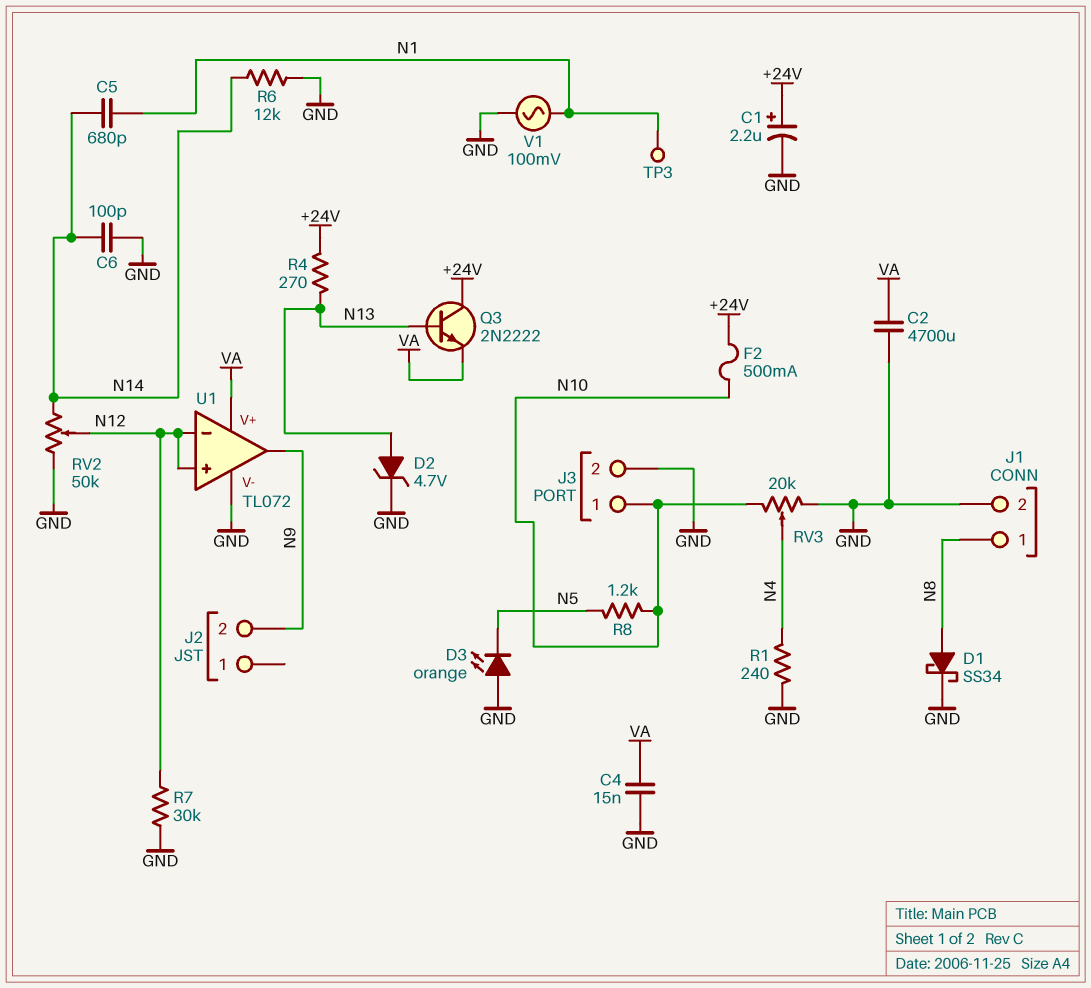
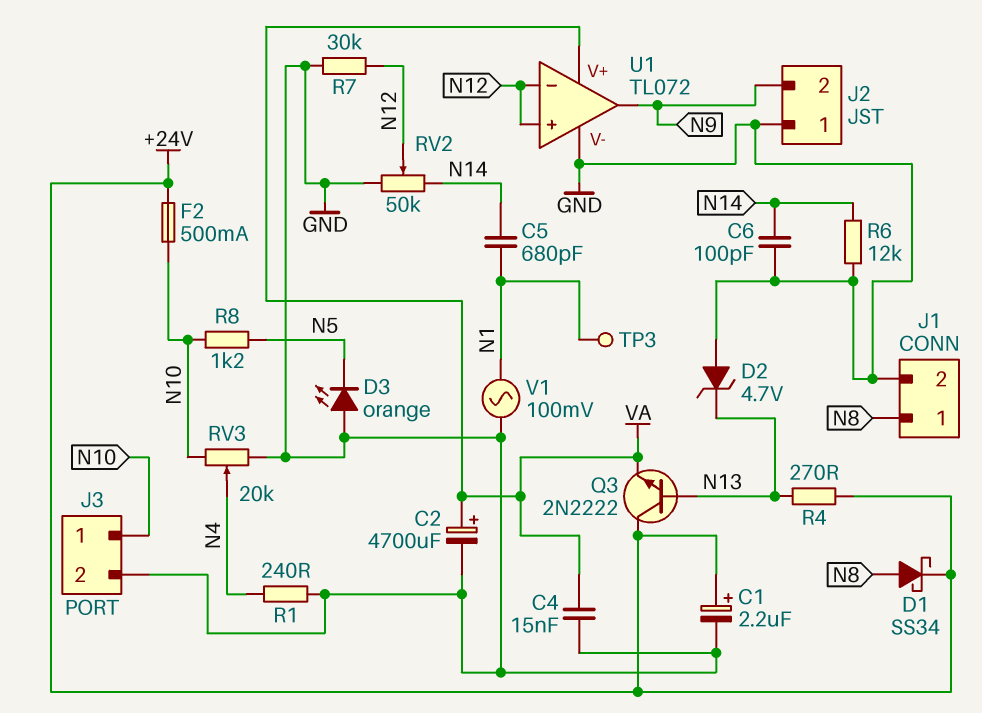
C2: 4700uF (GND, VA) -> 4700uF (plus VA, minus GND)
D1: schottky SS34 (A N8, K GND) -> schottky SS34 (A N8, K +24V)
D2: zener 4.7V (A N13, K GND) -> zener 4.7V (A GND, K N13)
J2 pin 1: none -> GND

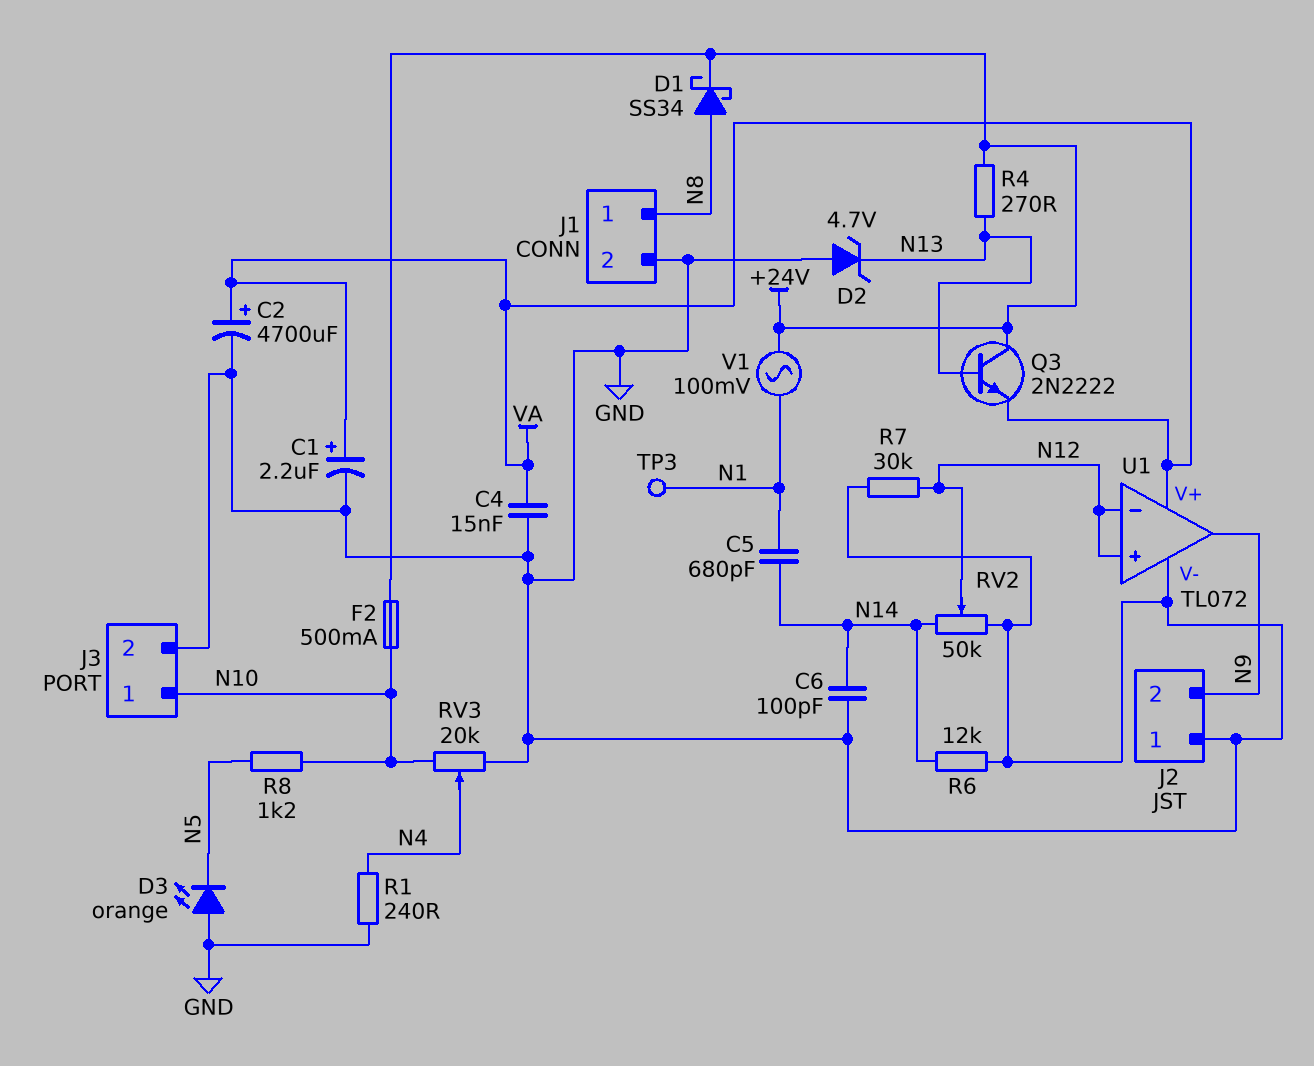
C1: 2.2uF (plus +24V, minus GND) -> 2.2uF (plus VA, minus GND)
V1: AC 100mV (GND, N1) -> AC 100mV (+24V, N1)

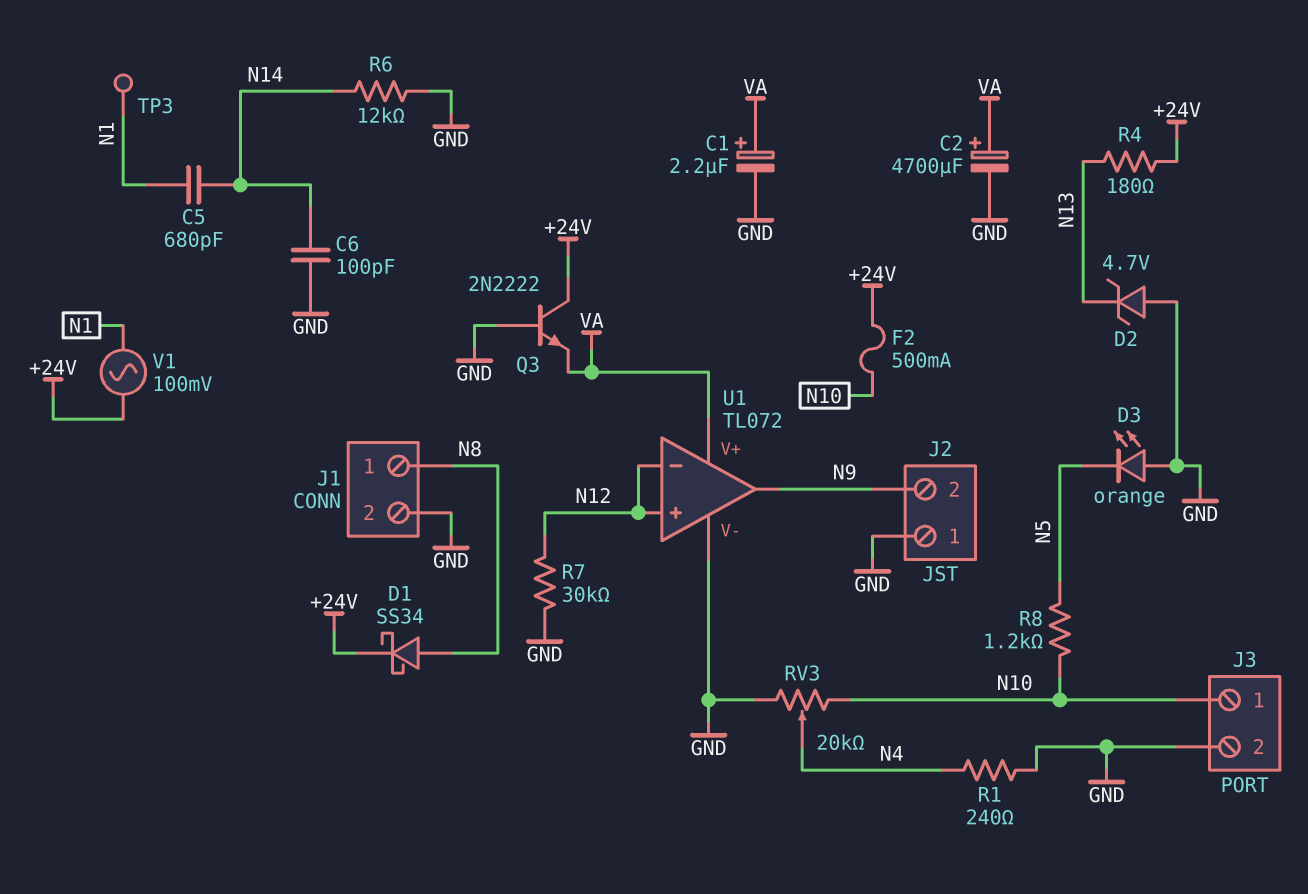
C4: 15nF (GND, VA) -> none
Q3: NPN 2N2222 (B N13, C +24V, E VA) -> NPN 2N2222 (B GND, C +24V, E VA)
R4: 270 (+24V, N13) -> 180 (+24V, N13)
RV2: 50k (GND, N14, wiper N12) -> none

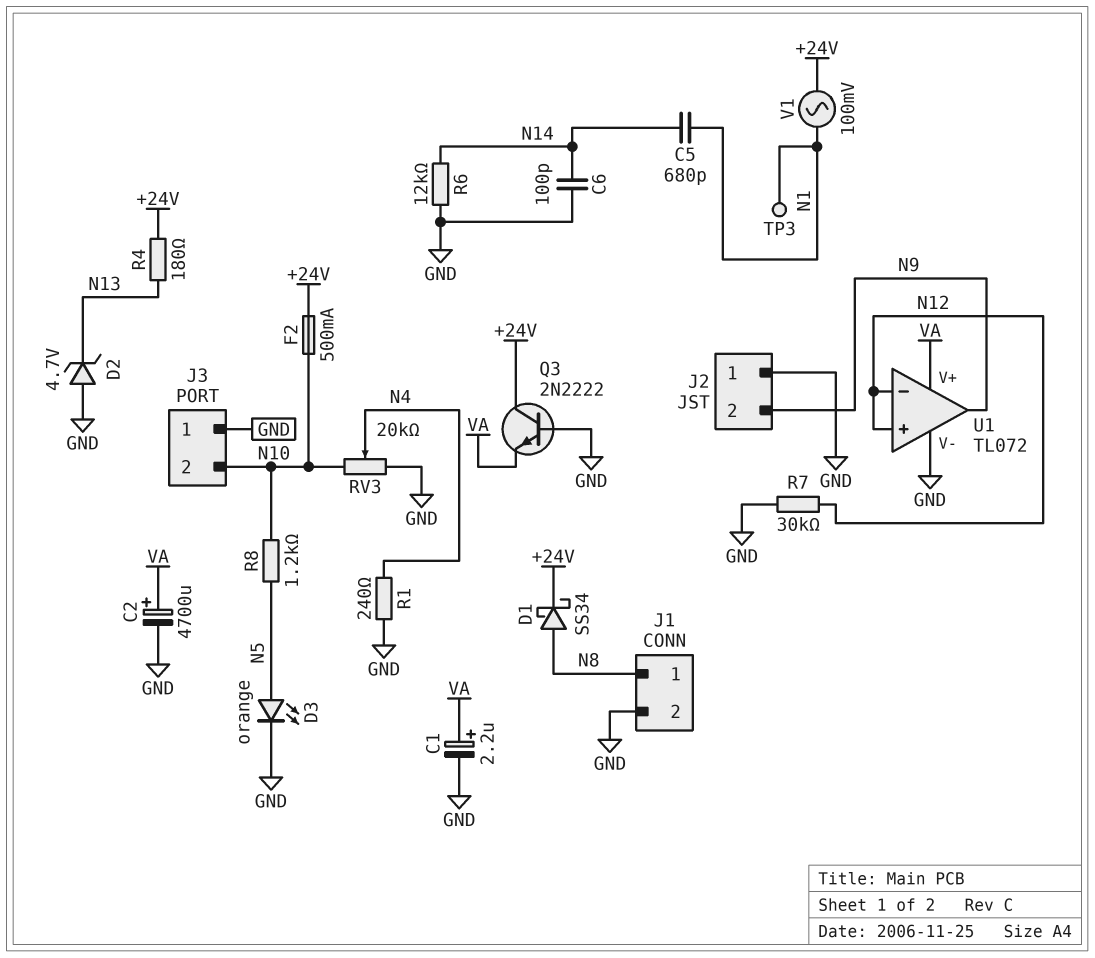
D3: LED orange (A GND, K N5) -> LED orange (A N5, K GND)
J3 pin 1: N10 -> GND
J3 pin 2: GND -> N10

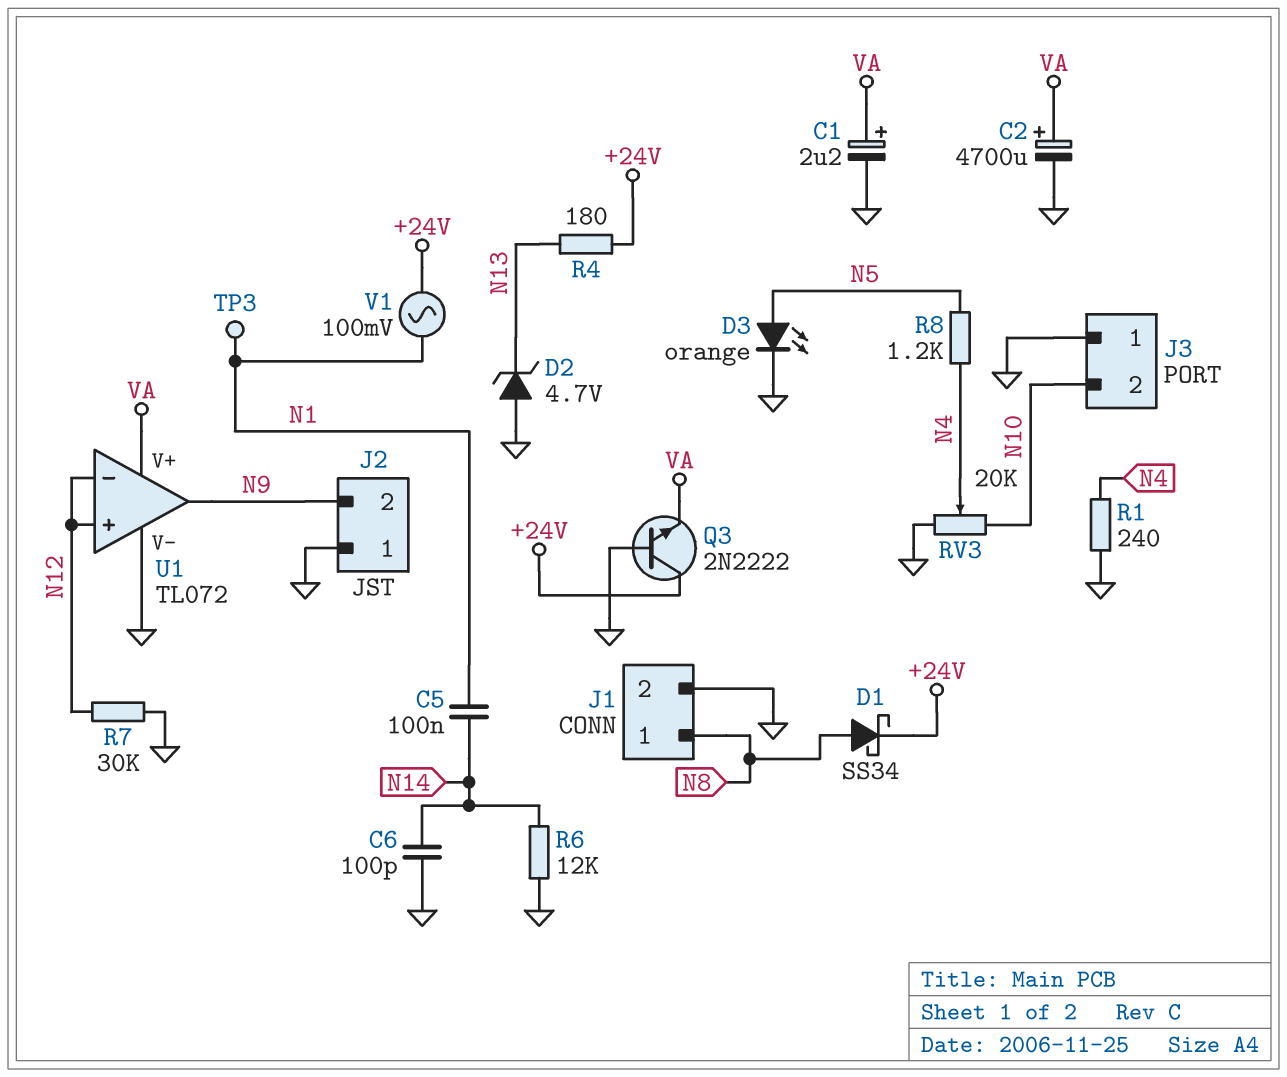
C5: 680pF (N1, N14) -> 100nF (N1, N14)
F2: 500mA (+24V, N10) -> none
R8: 1.2k (N5, N10) -> 1.2k (N4, N5)

